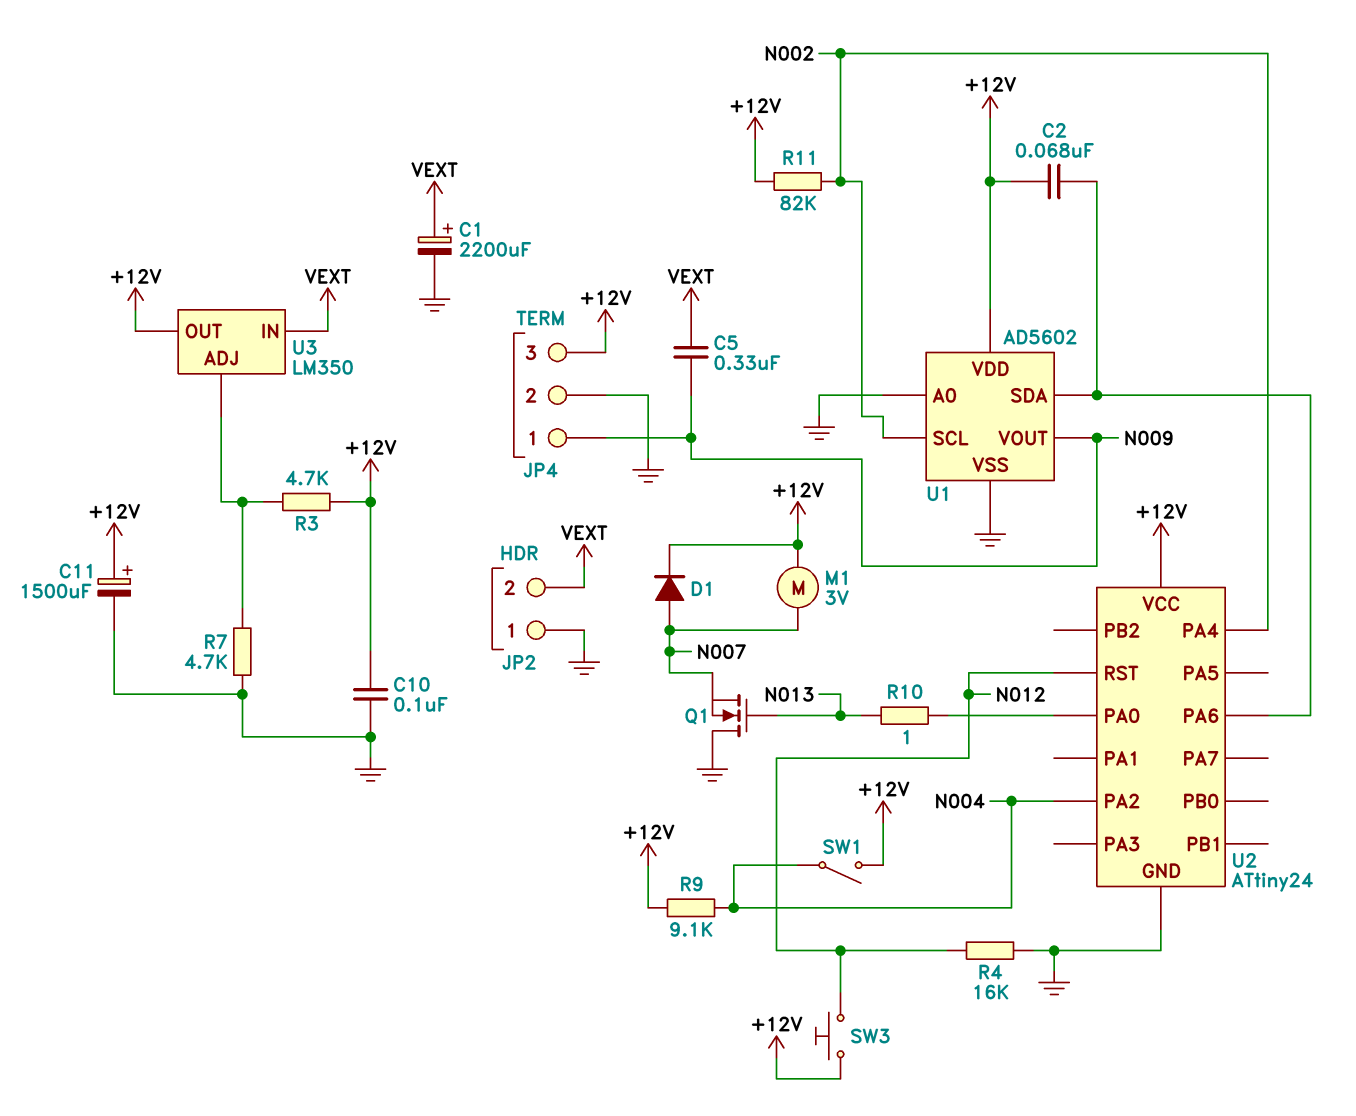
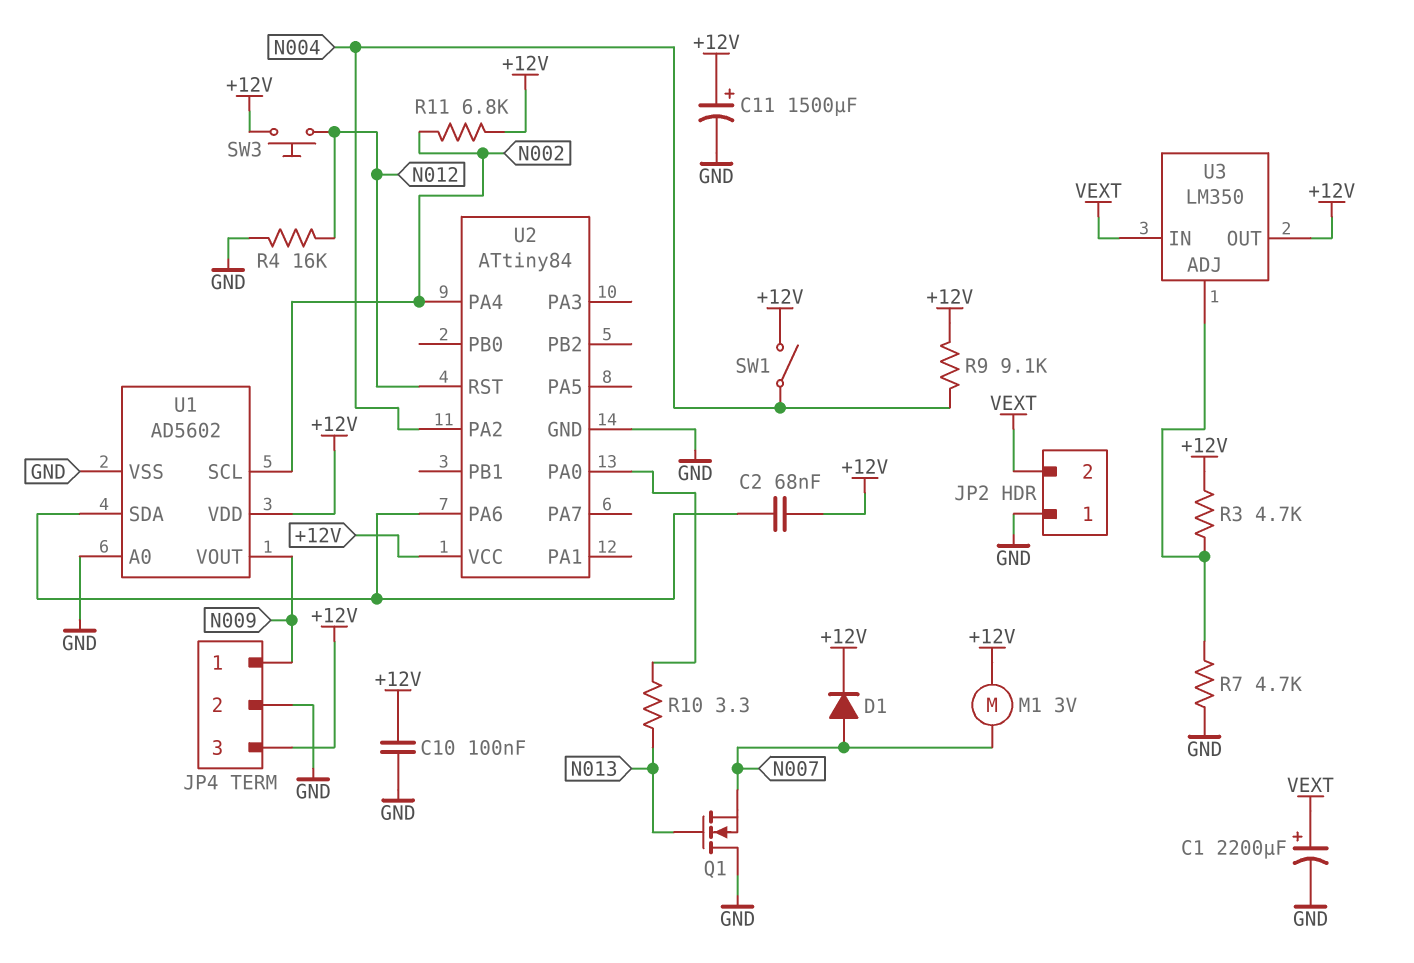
C5: 330nF (N009, VEXT) -> none
R10: 1 (N013, U2/PA0) -> 3.3 (N013, U2/PA0)
R11: 82k (+12V, N002) -> 6.8k (+12V, N002)
U2: ATtiny24 -> ATtiny84

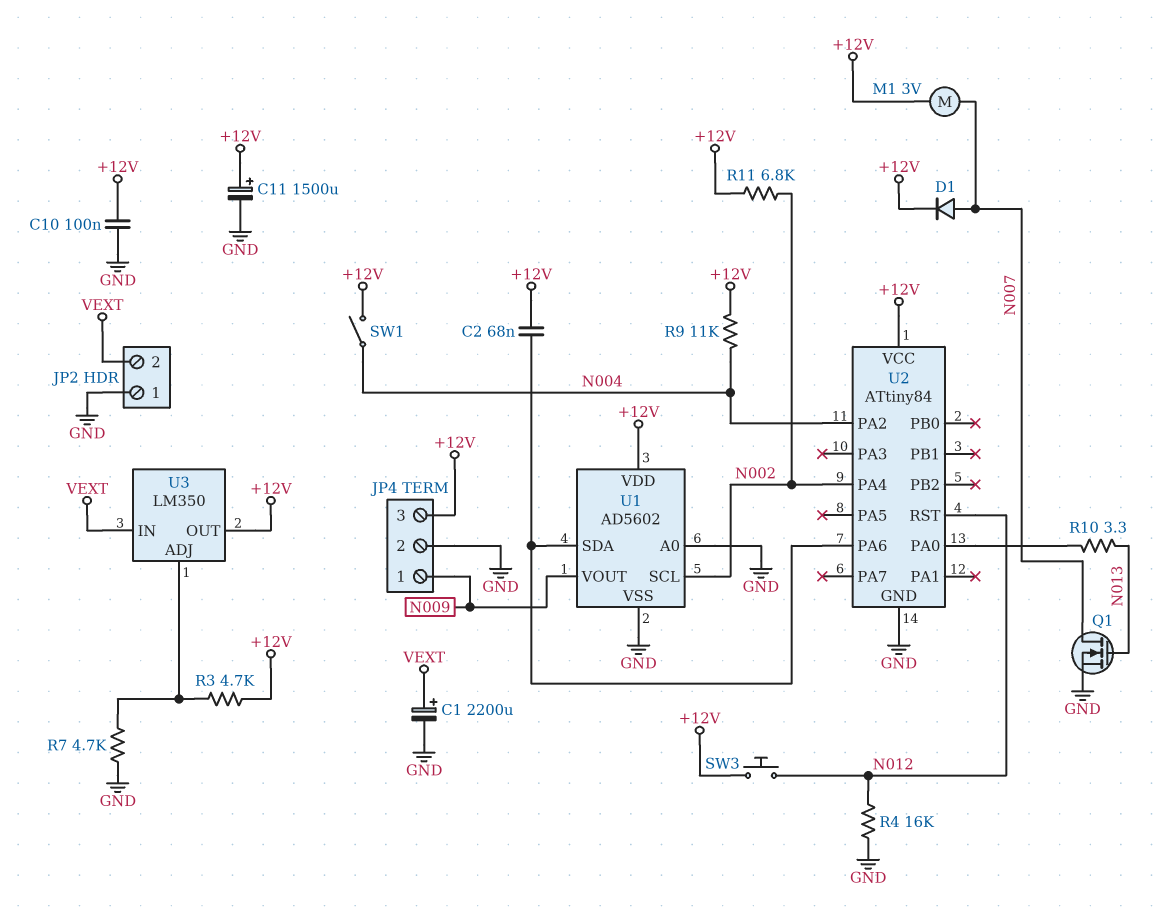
Q1: NMOS (G N013, D GND, S N007) -> NMOS (G N013, D N007, S GND)
R9: 9.1k (+12V, N004) -> 11k (+12V, N004)

